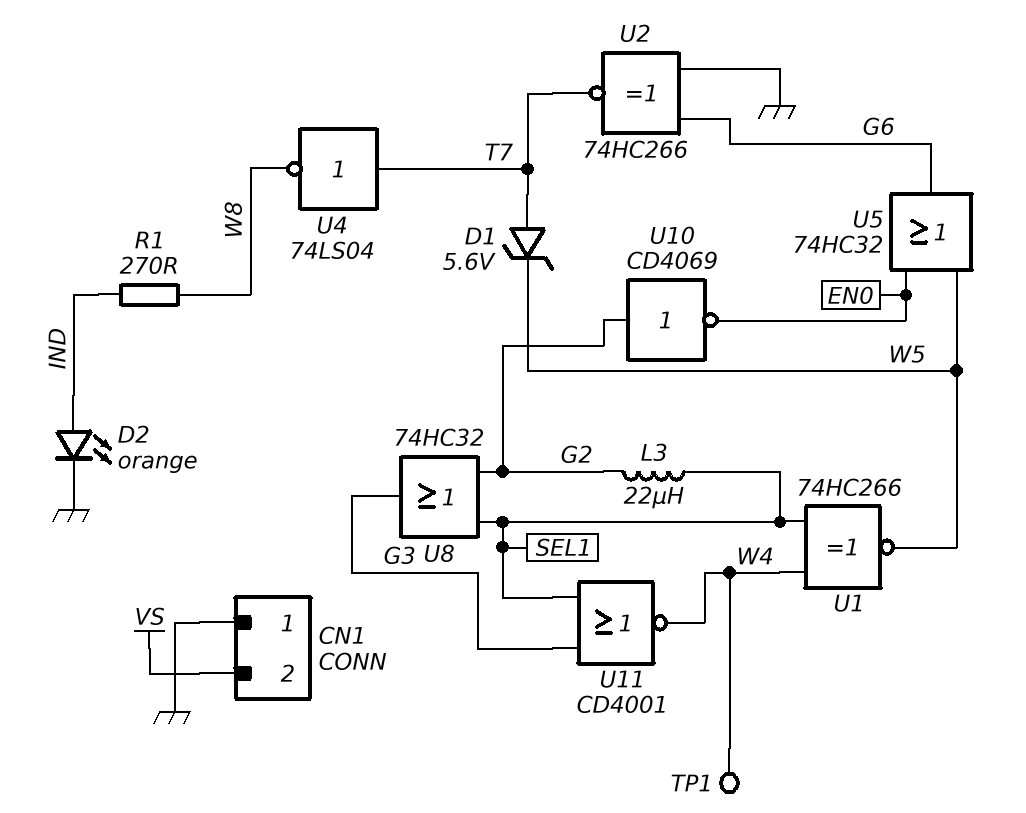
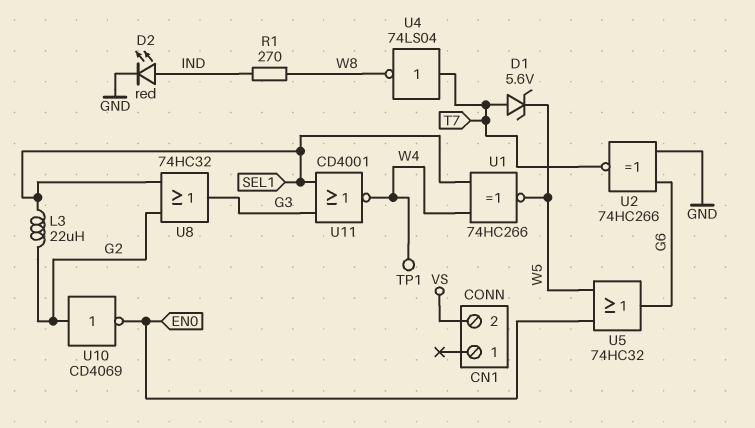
CN1 pin 1: GND -> none
D2: LED orange (A IND, K GND) -> LED red (A IND, K GND)

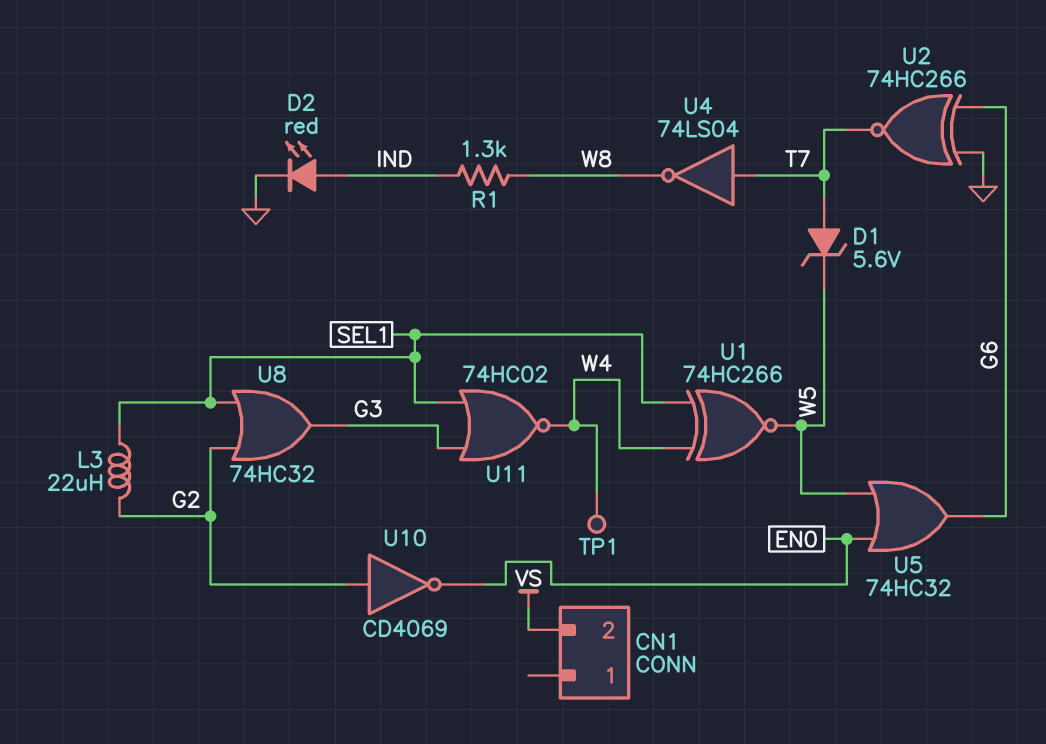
R1: 270 (IND, W8) -> 1.3k (IND, W8)
U11: NOR CD4001 (in G3, in SEL1, out W4) -> NOR 74HC02 (in G3, in SEL1, out W4)

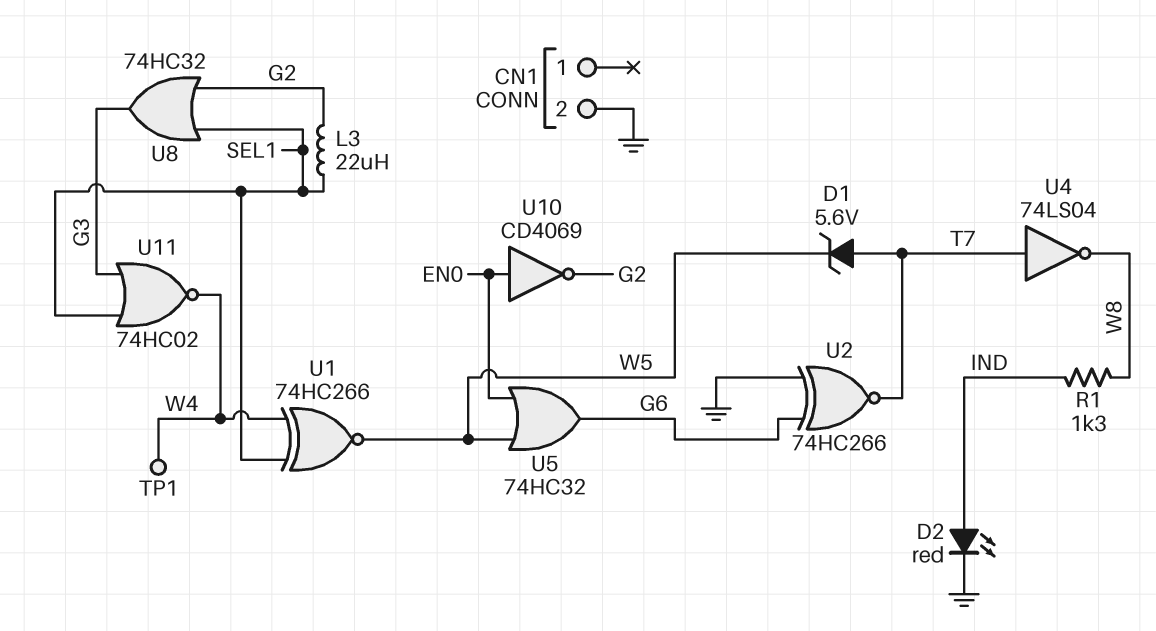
CN1 pin 2: VS -> GND
U10: NOT CD4069 (in G2, out EN0) -> NOT CD4069 (in EN0, out G2)

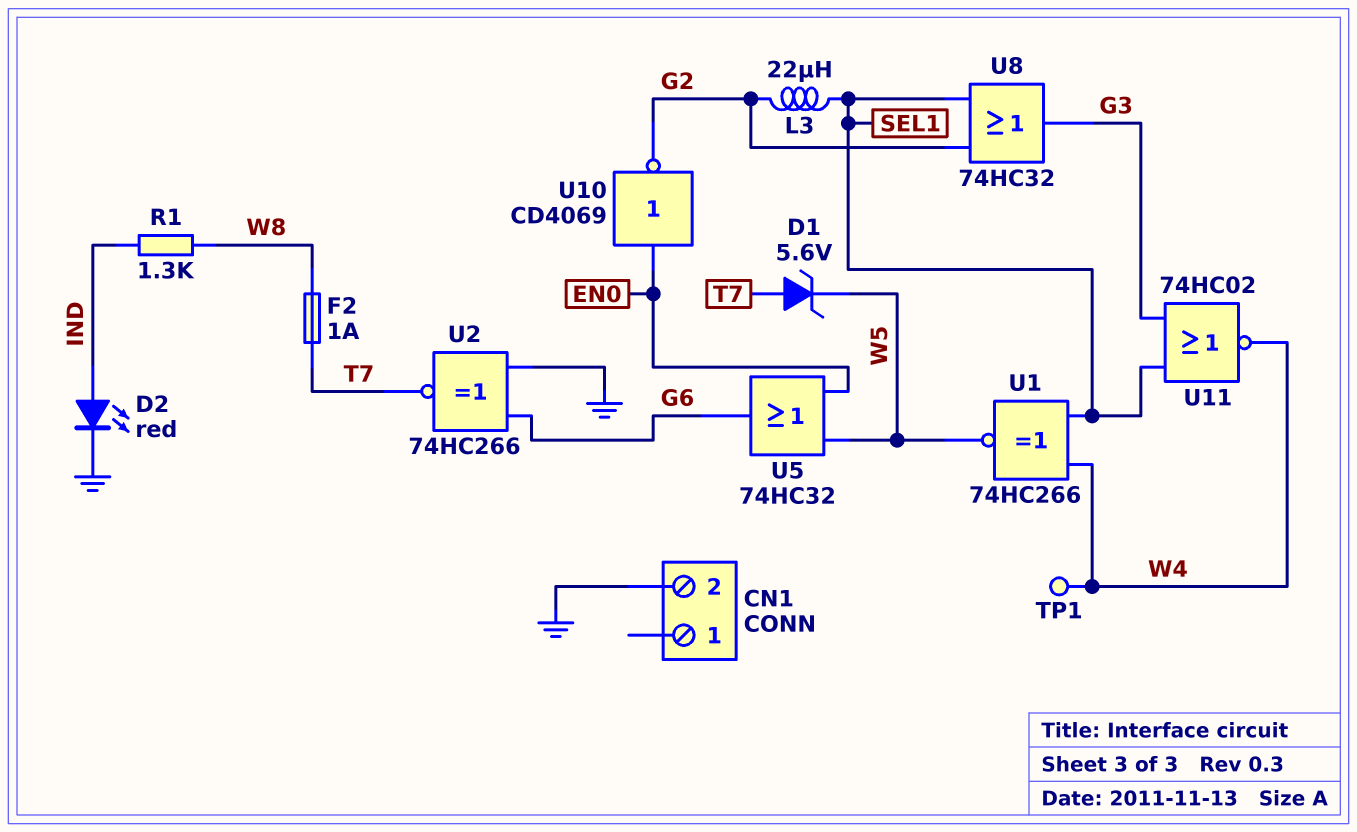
F2: none -> 1A (T7, W8)
U4: NOT 74LS04 (in T7, out W8) -> none

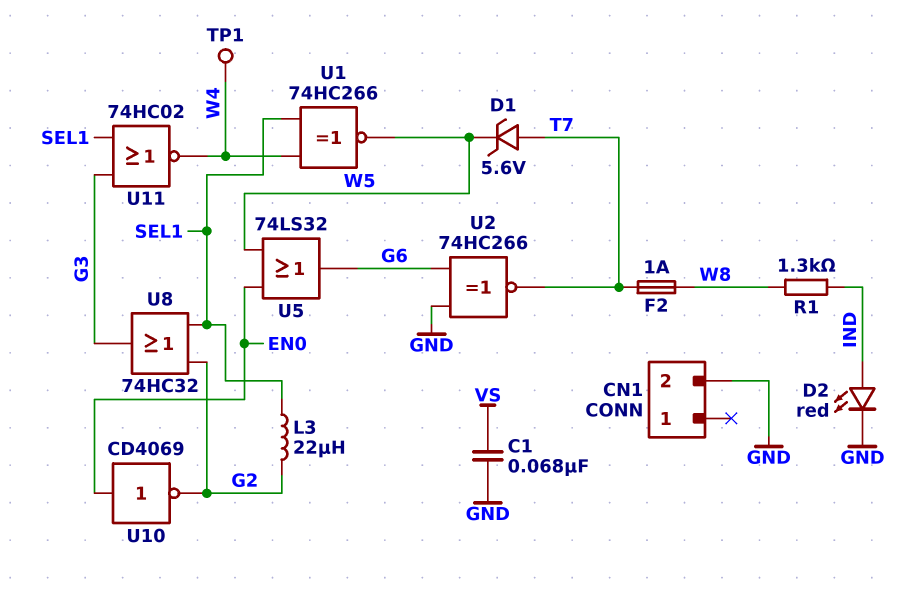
C1: none -> 68nF (GND, VS)
U5: OR 74HC32 (in EN0, in W5, out G6) -> OR 74LS32 (in EN0, in W5, out G6)

